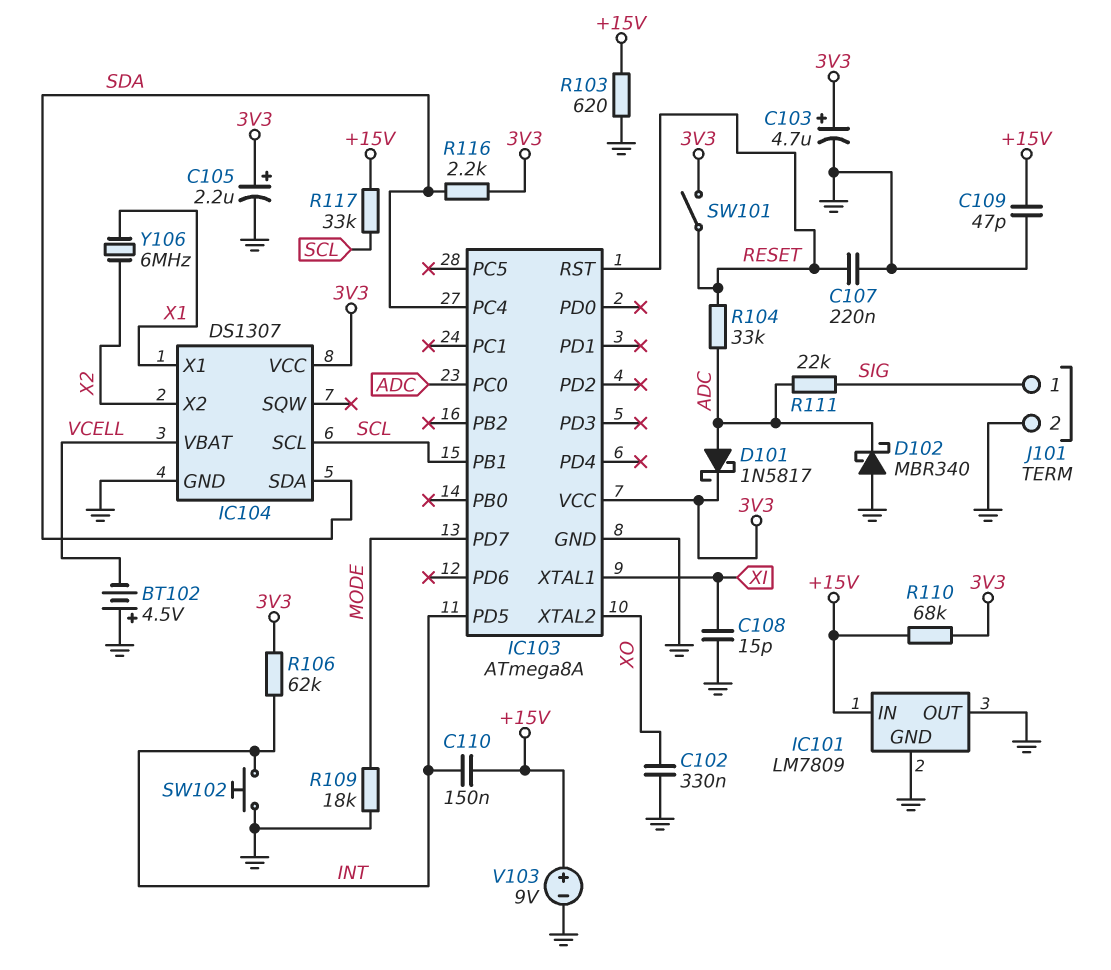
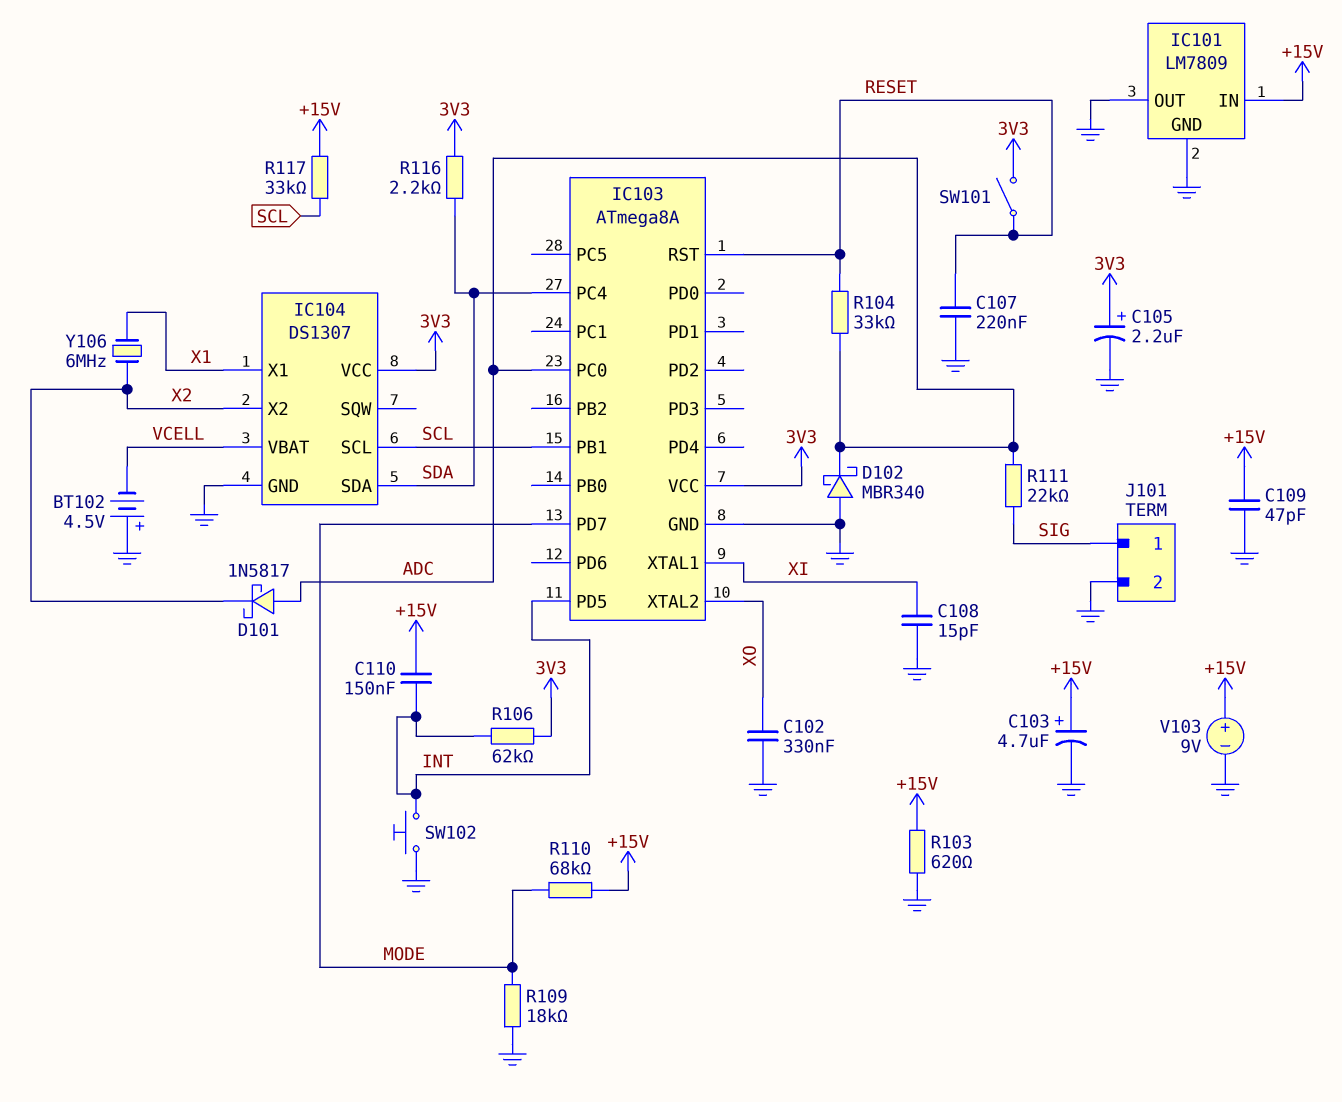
C103: 4.7uF (plus 3V3, minus GND) -> 4.7uF (plus +15V, minus GND)
D101: schottky 1N5817 (A ADC, K 3V3) -> schottky 1N5817 (A ADC, K X2)
R110: 68k (+15V, 3V3) -> 68k (+15V, MODE)

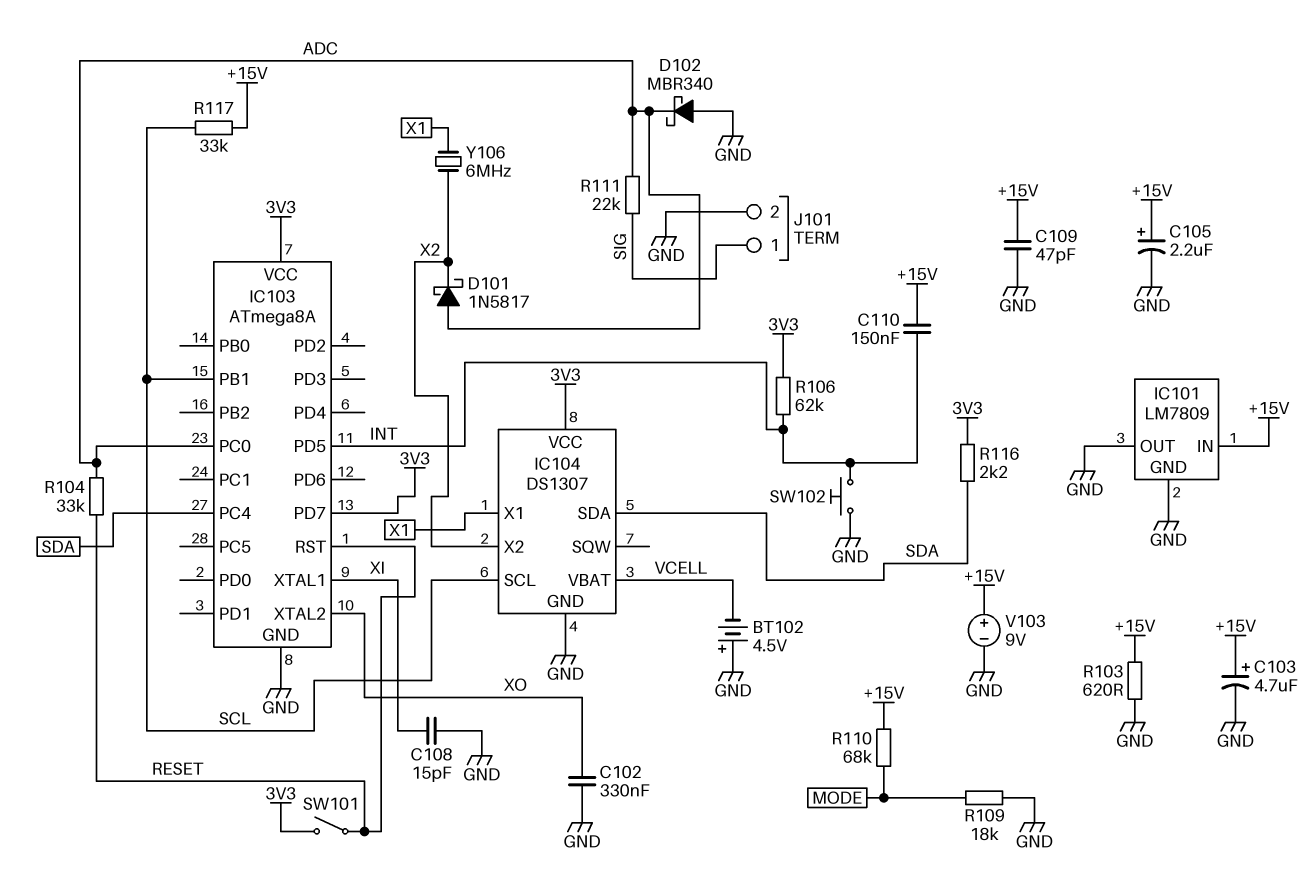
C105: 2.2uF (plus 3V3, minus GND) -> 2.2uF (plus +15V, minus GND)
C107: 220nF (GND, RESET) -> none
IC103 pin PD7: MODE -> 3V3

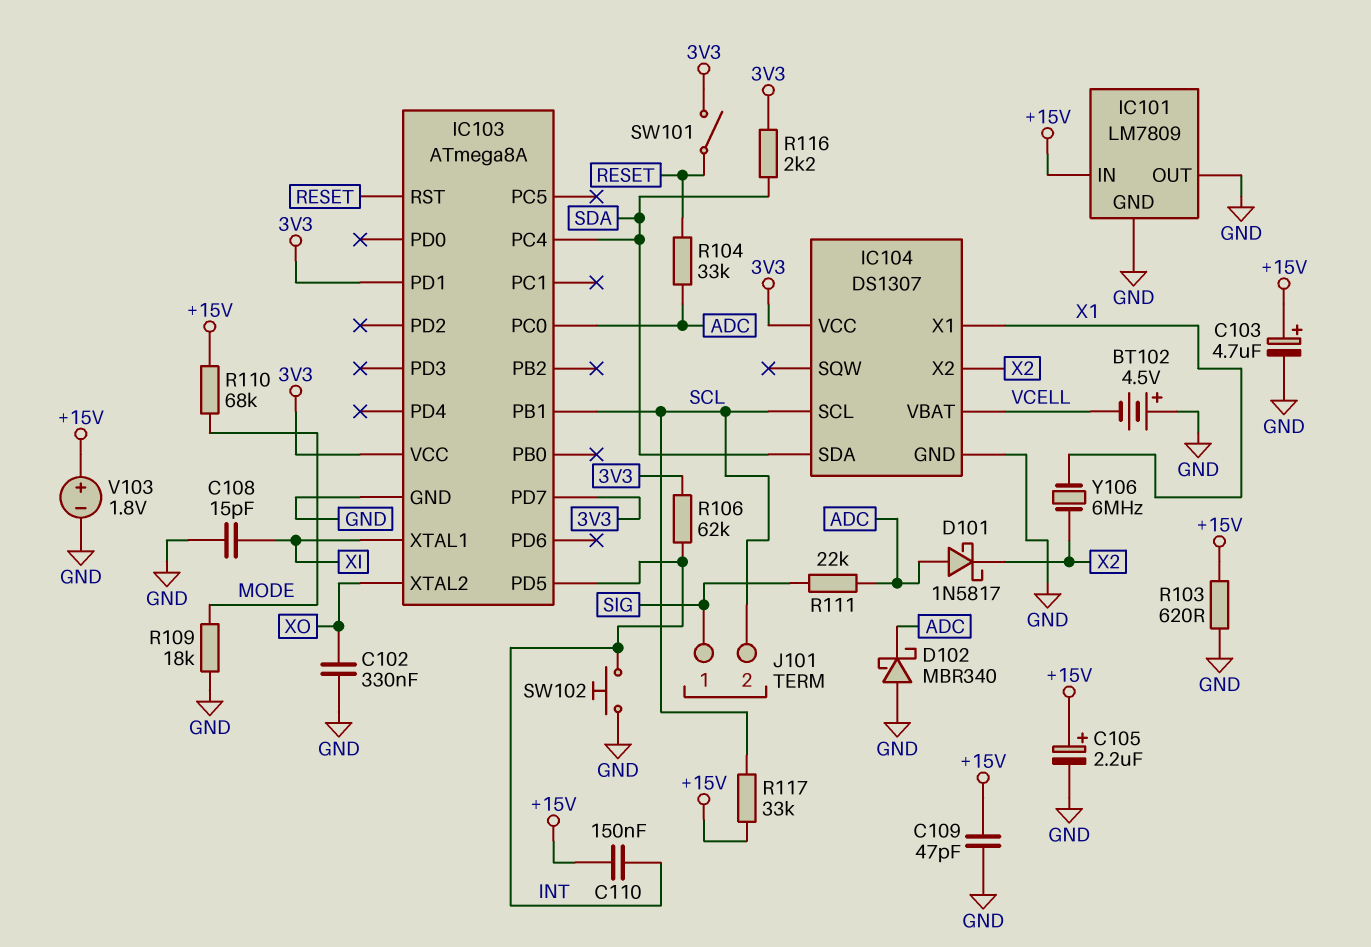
IC103 pin PD1: none -> 3V3
J101 pin 2: GND -> SCL
V103: 9V (plus +15V, minus GND) -> 1.8V (plus +15V, minus GND)

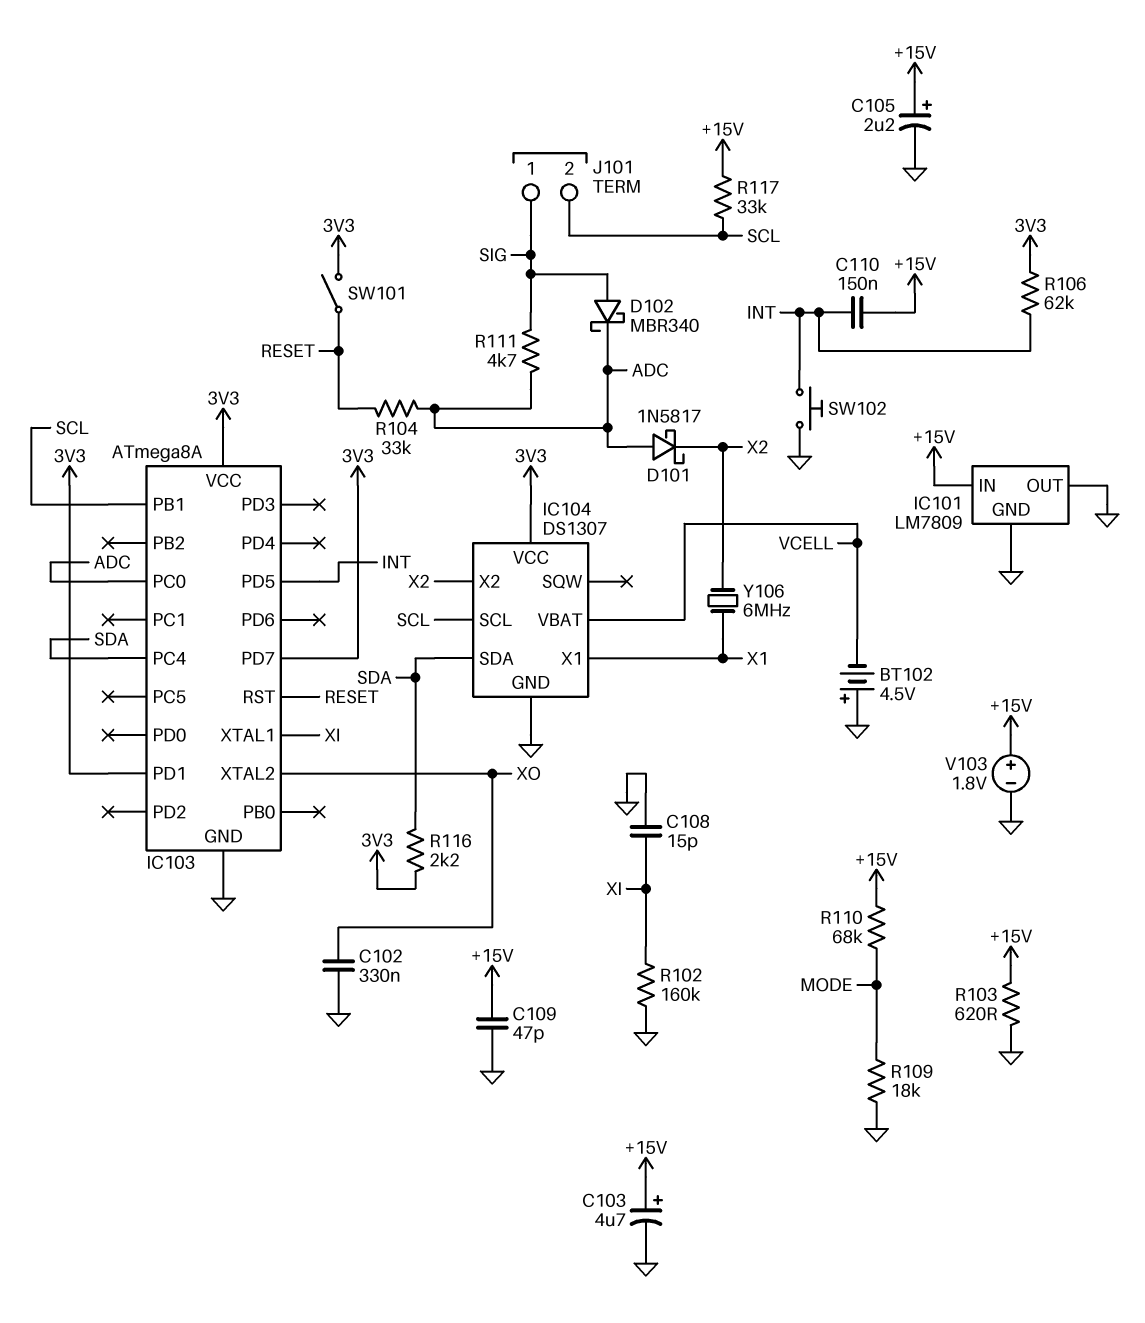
D102: schottky MBR340 (A GND, K ADC) -> schottky MBR340 (A SIG, K ADC)
R102: none -> 160k (GND, XI)
R111: 22k (ADC, SIG) -> 4.7k (ADC, SIG)

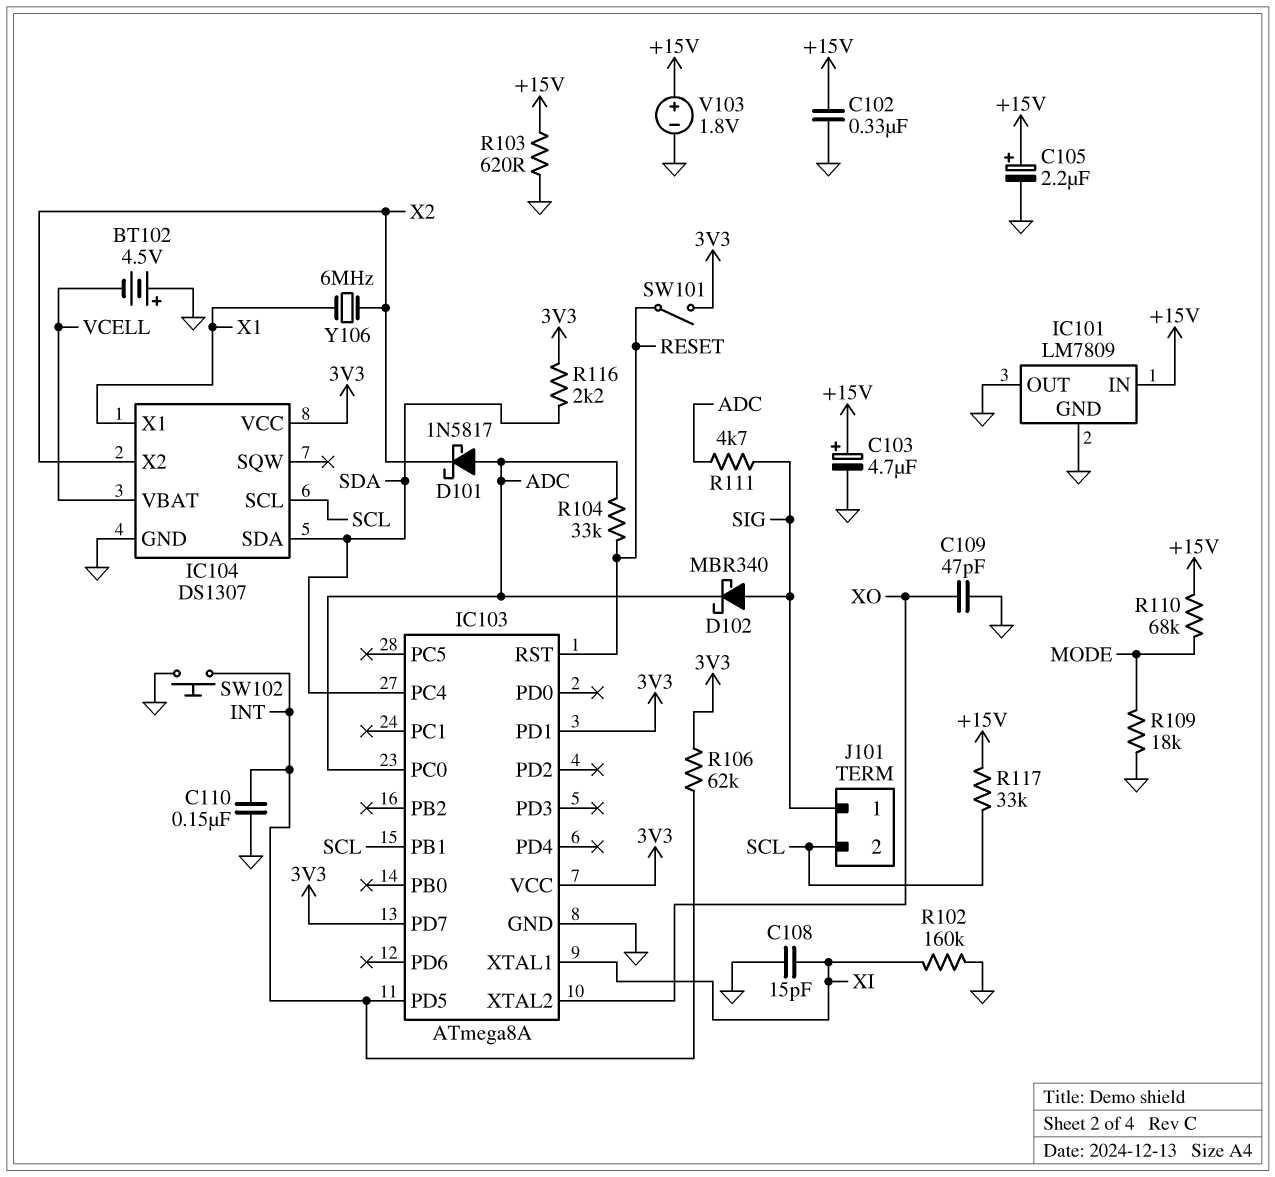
C102: 330nF (GND, XO) -> 330nF (+15V, GND)
C109: 47pF (+15V, GND) -> 47pF (GND, XO)
C110: 150nF (+15V, INT) -> 150nF (GND, INT)

